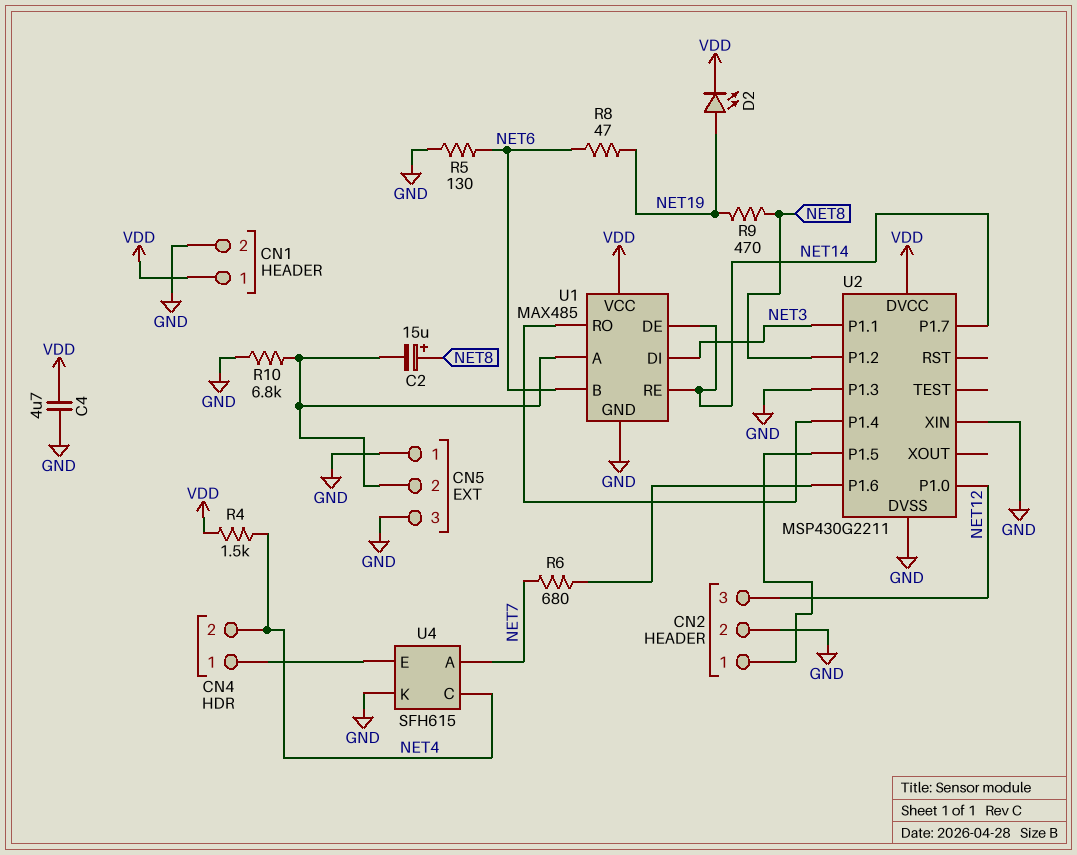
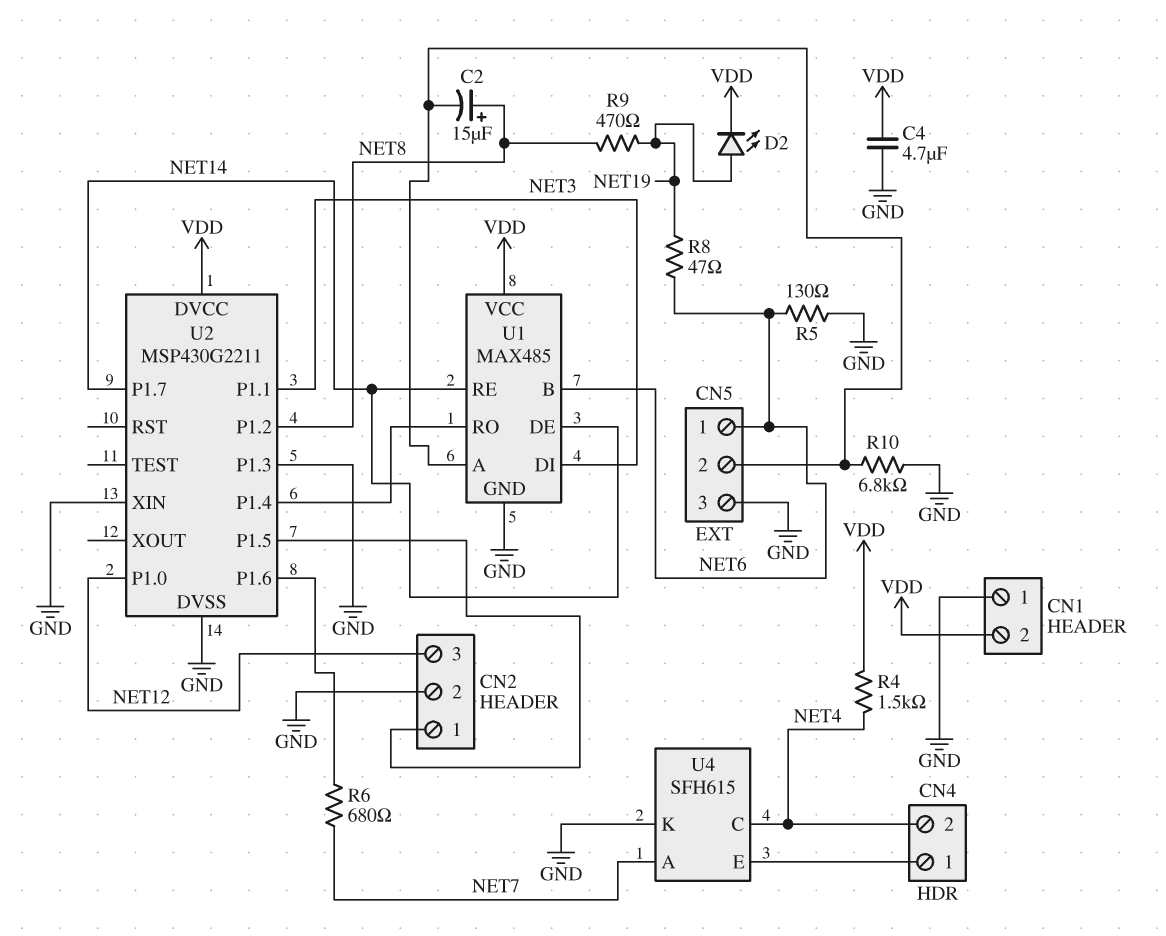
CN1 pin 1: VDD -> GND
CN1 pin 2: GND -> VDD
CN5 pin 1: GND -> NET6

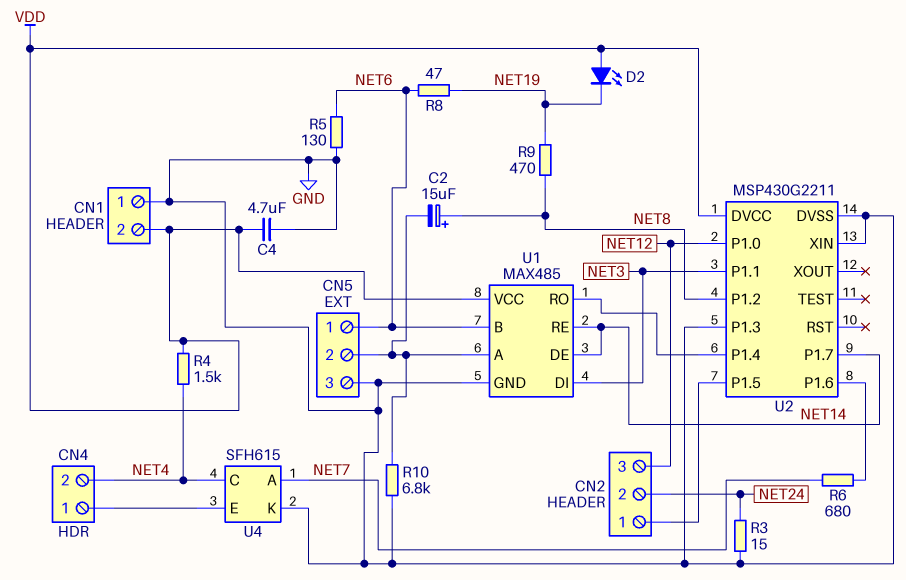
CN2 pin 2: GND -> NET24
D2: LED (A NET19, K VDD) -> LED (A VDD, K NET19)
R3: none -> 15 (GND, NET24)

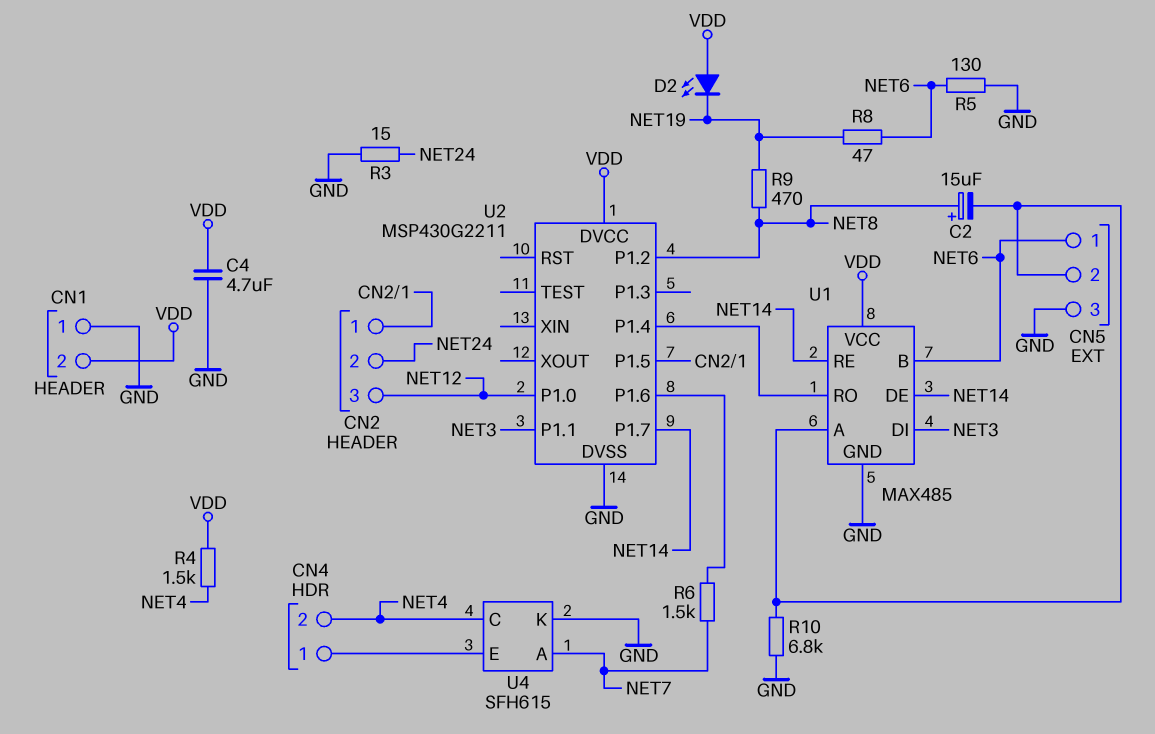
R6: 680 (NET7, U2/P1.6) -> 1.5k (NET7, U2/P1.6)
U2 pin P1.3: GND -> none
U2 pin XIN: GND -> none

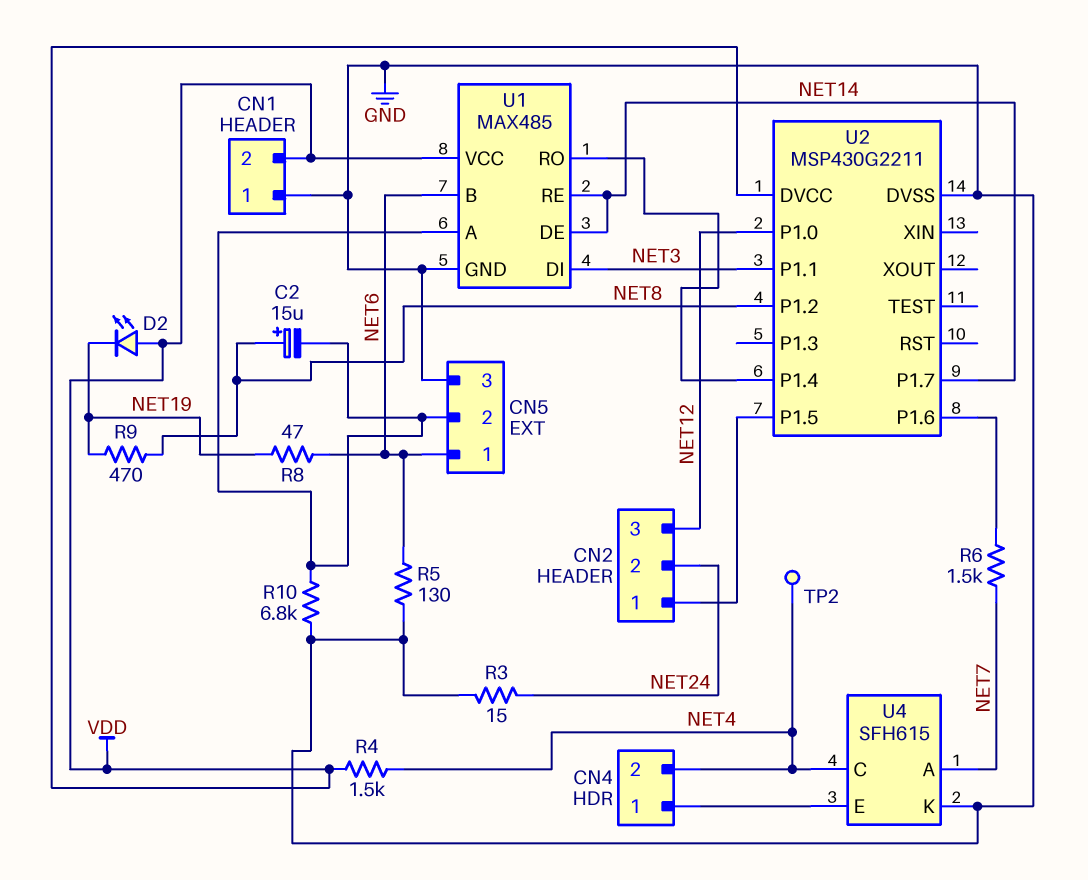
C4: 4.7uF (GND, VDD) -> none
TP2: none -> test point (NET4)

